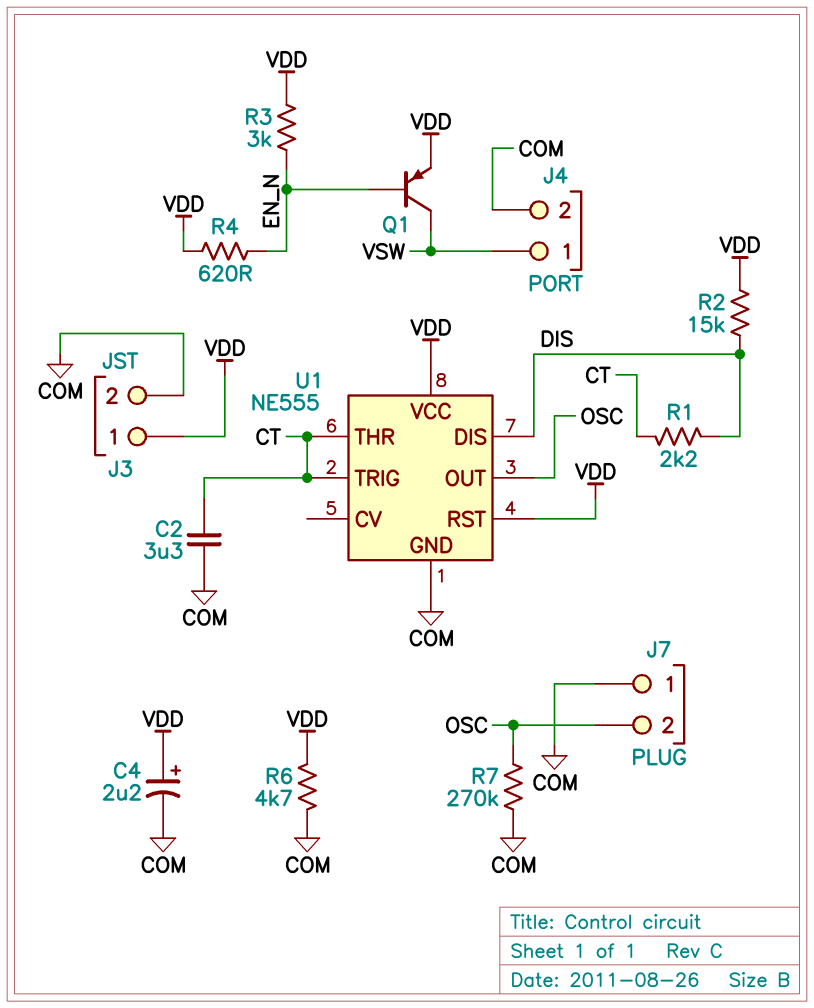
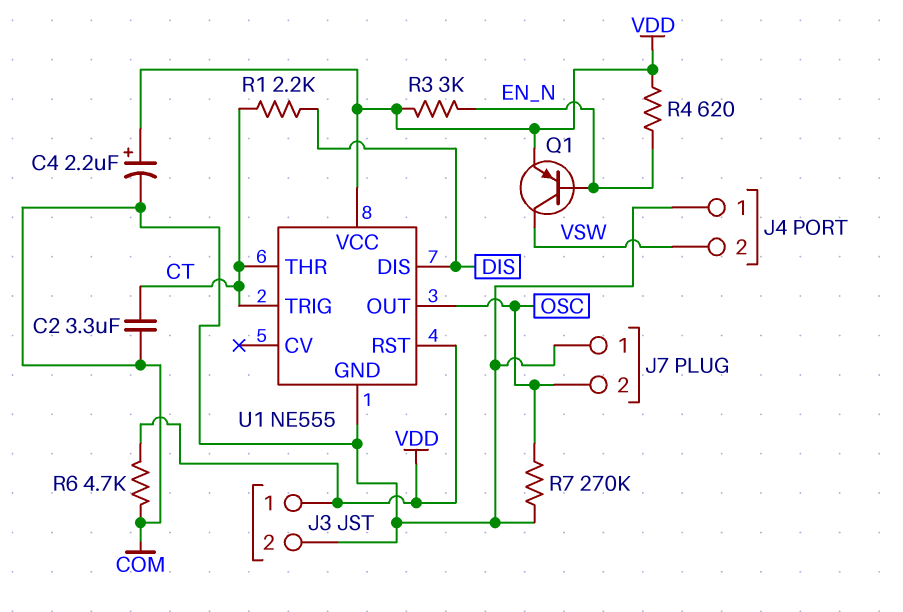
J4 pin 1: VSW -> COM
J4 pin 2: COM -> VSW
R2: 15k (DIS, VDD) -> none

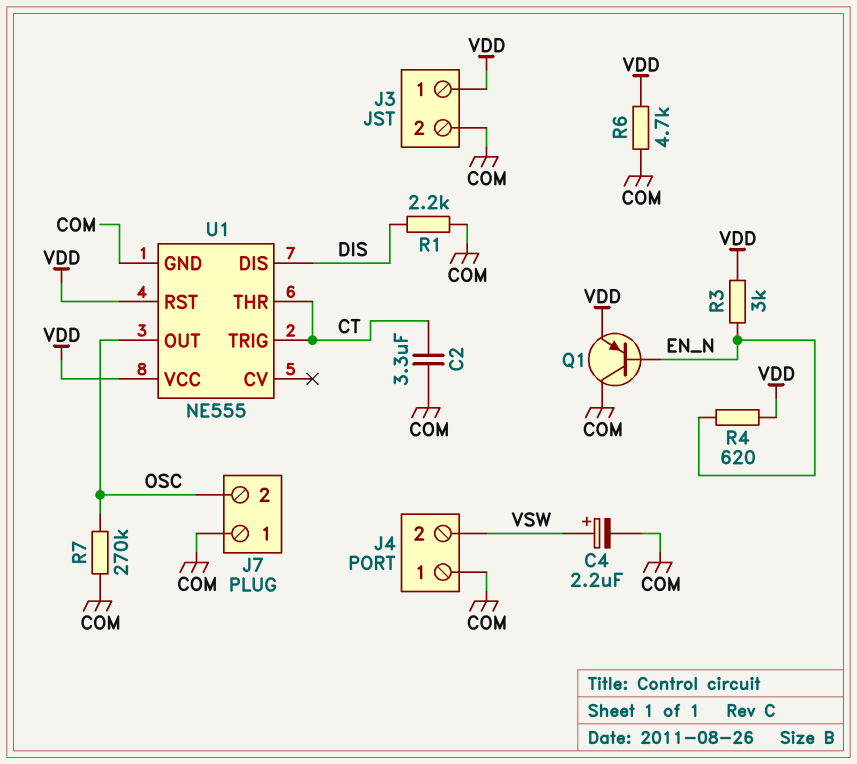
C4: 2.2uF (plus VDD, minus COM) -> 2.2uF (plus VSW, minus COM)
Q1: PNP (B EN_N, C VSW, E VDD) -> PNP (B EN_N, C COM, E VDD)
R1: 2.2k (CT, DIS) -> 2.2k (COM, DIS)

